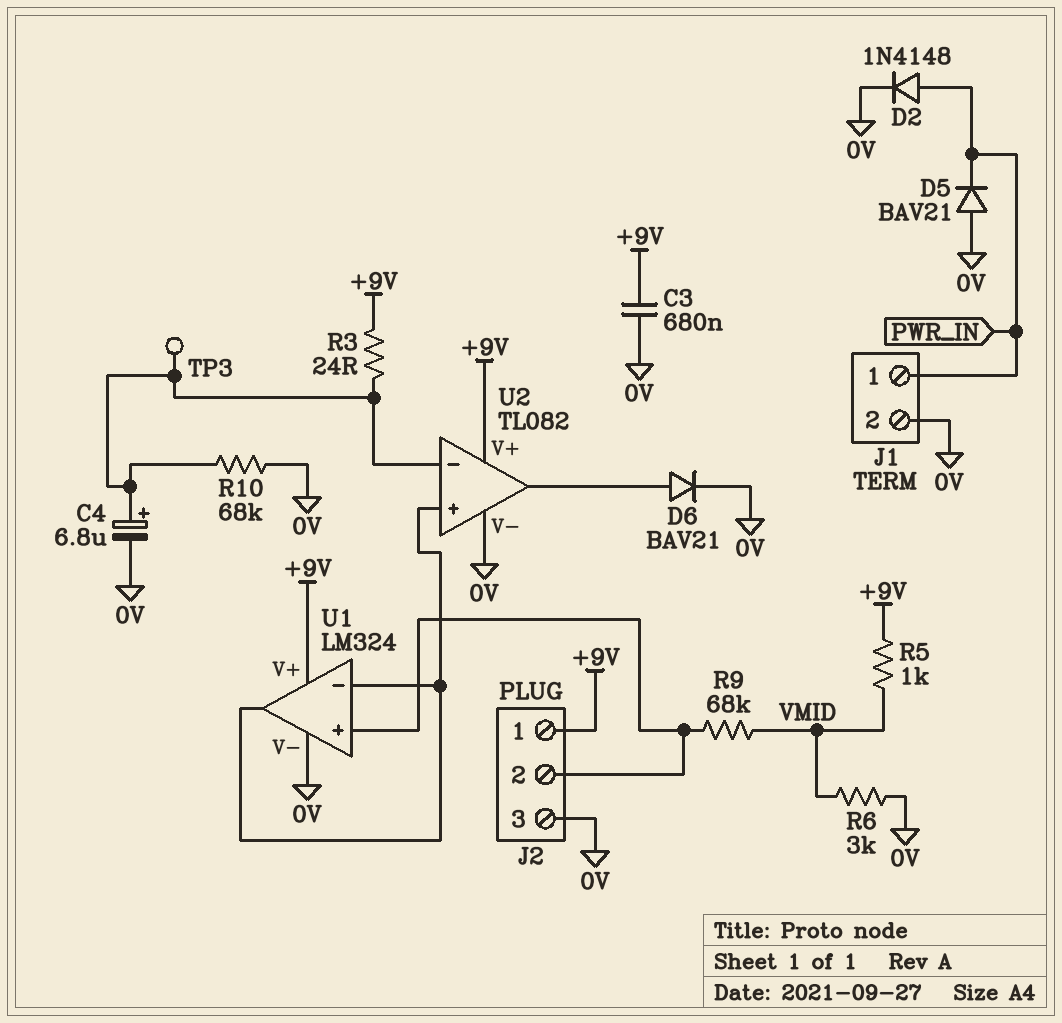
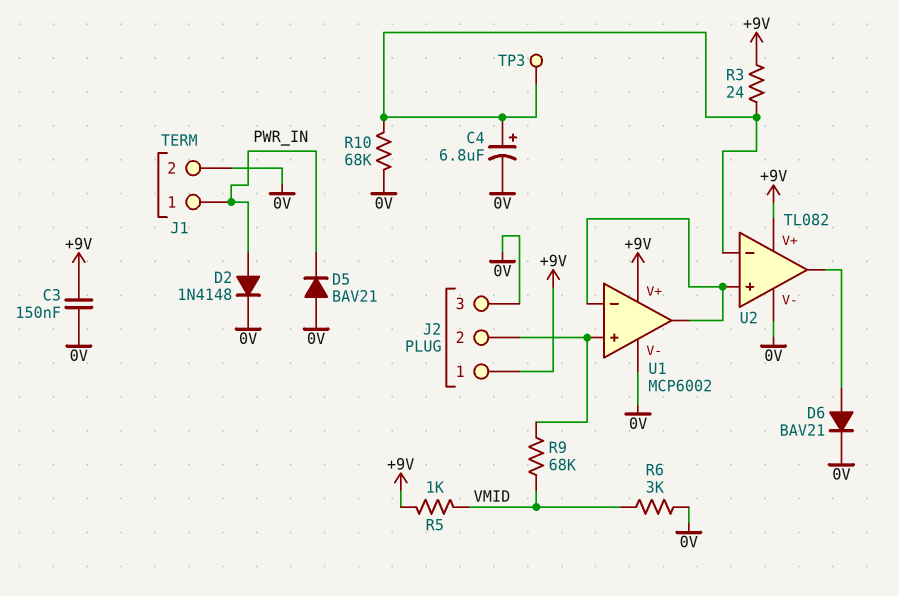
C3: 680nF (+9V, 0V) -> 150nF (+9V, 0V)
U1: LM324 -> MCP6002

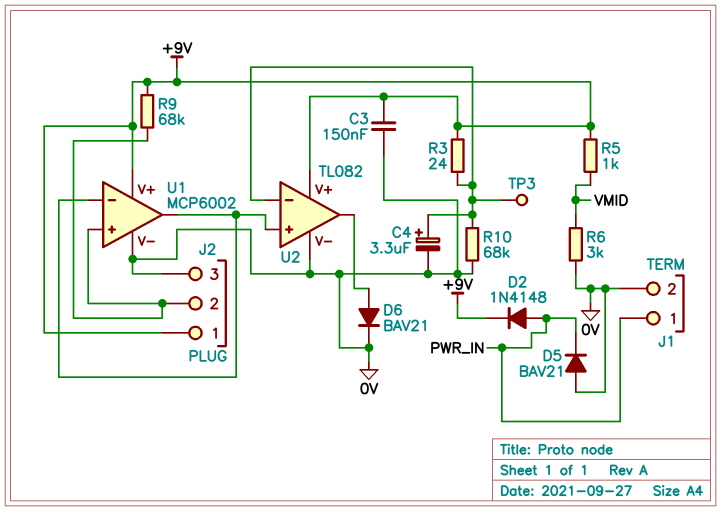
C4: 6.8uF (plus U2/in-, minus 0V) -> 3.3uF (plus U2/in-, minus 0V)
D2: diode 1N4148 (A PWR_IN, K 0V) -> diode 1N4148 (A PWR_IN, K +9V)
R9: 68k (J2/2, VMID) -> 68k (+9V, J2/2)

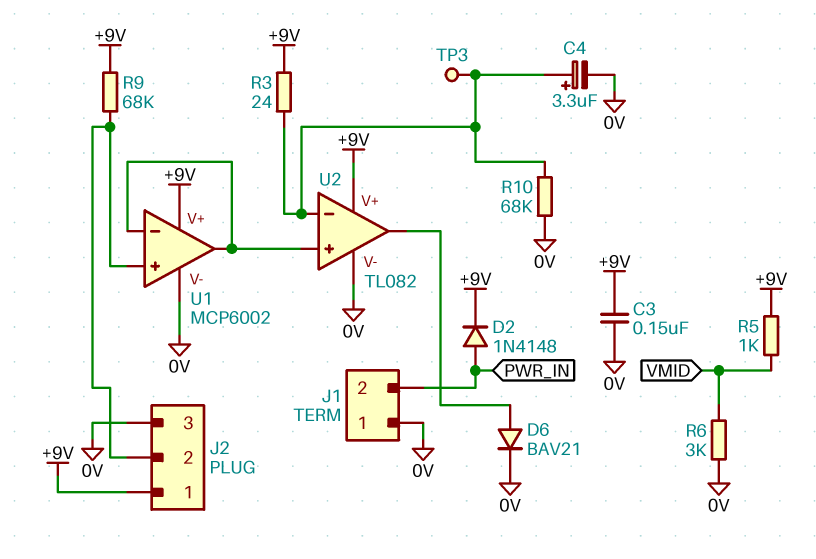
D5: diode BAV21 (A 0V, K PWR_IN) -> none
J1 pin 1: PWR_IN -> 0V
J1 pin 2: 0V -> PWR_IN

